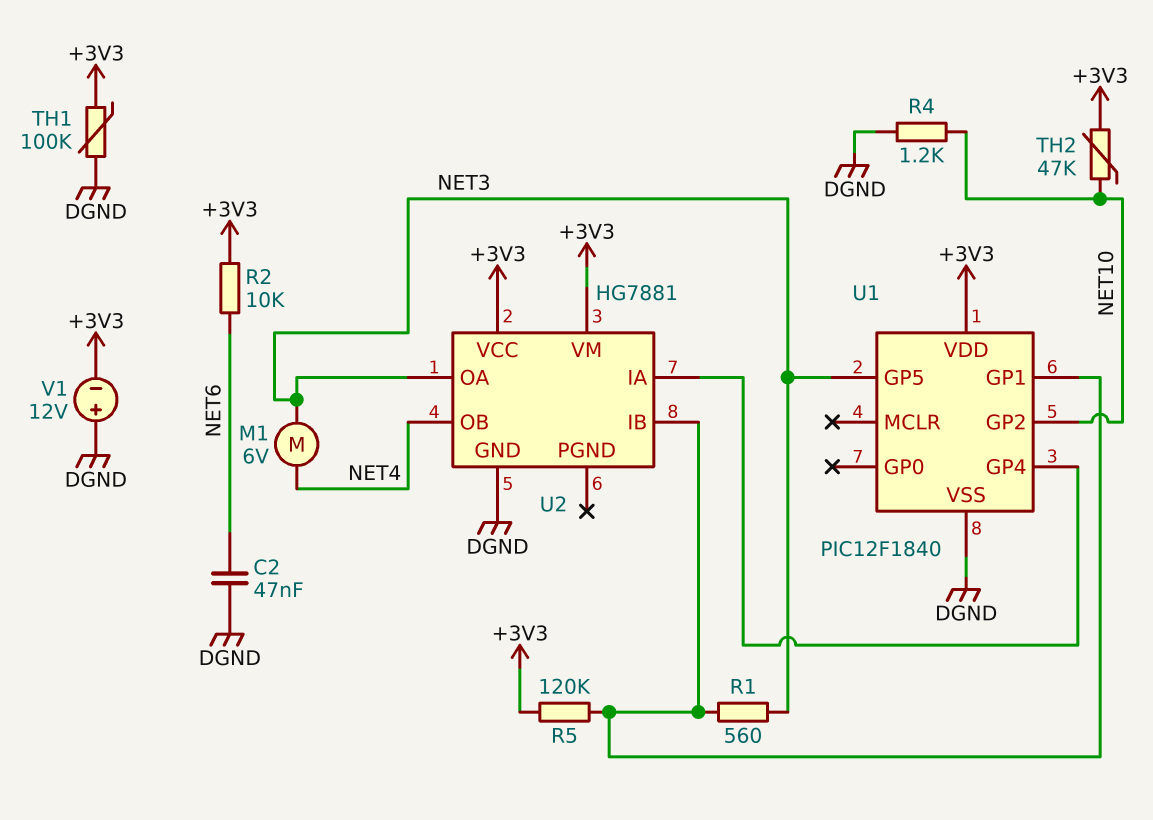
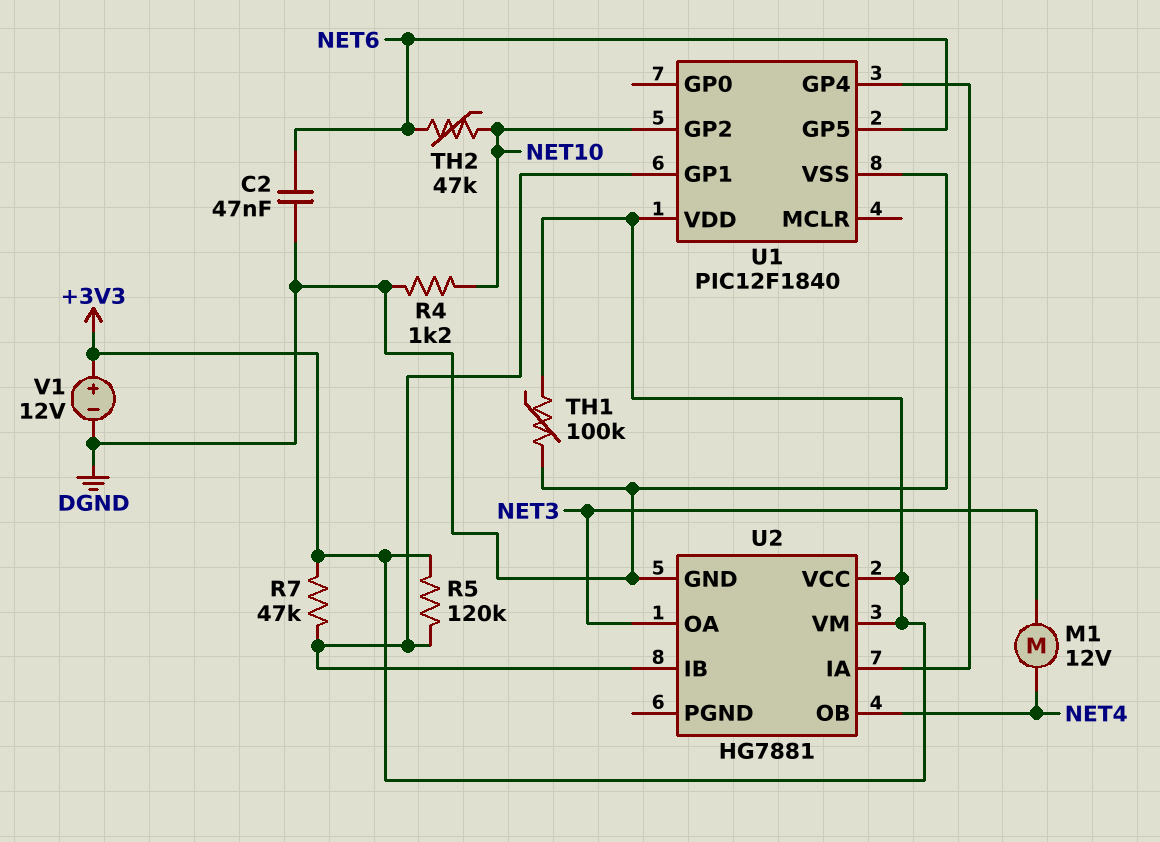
M1: motor 6V (NET3, NET4) -> motor 12V (NET3, NET4)
R1: 560 (NET3, U1/GP1) -> none
R2: 10k (+3V3, NET6) -> none
R7: none -> 47k (+3V3, U1/GP1)
TH2: 47k (+3V3, NET10) -> 47k (NET6, NET10)
U1 pin GP5: NET3 -> NET6
V1: 12V (plus DGND, minus +3V3) -> 12V (plus +3V3, minus DGND)

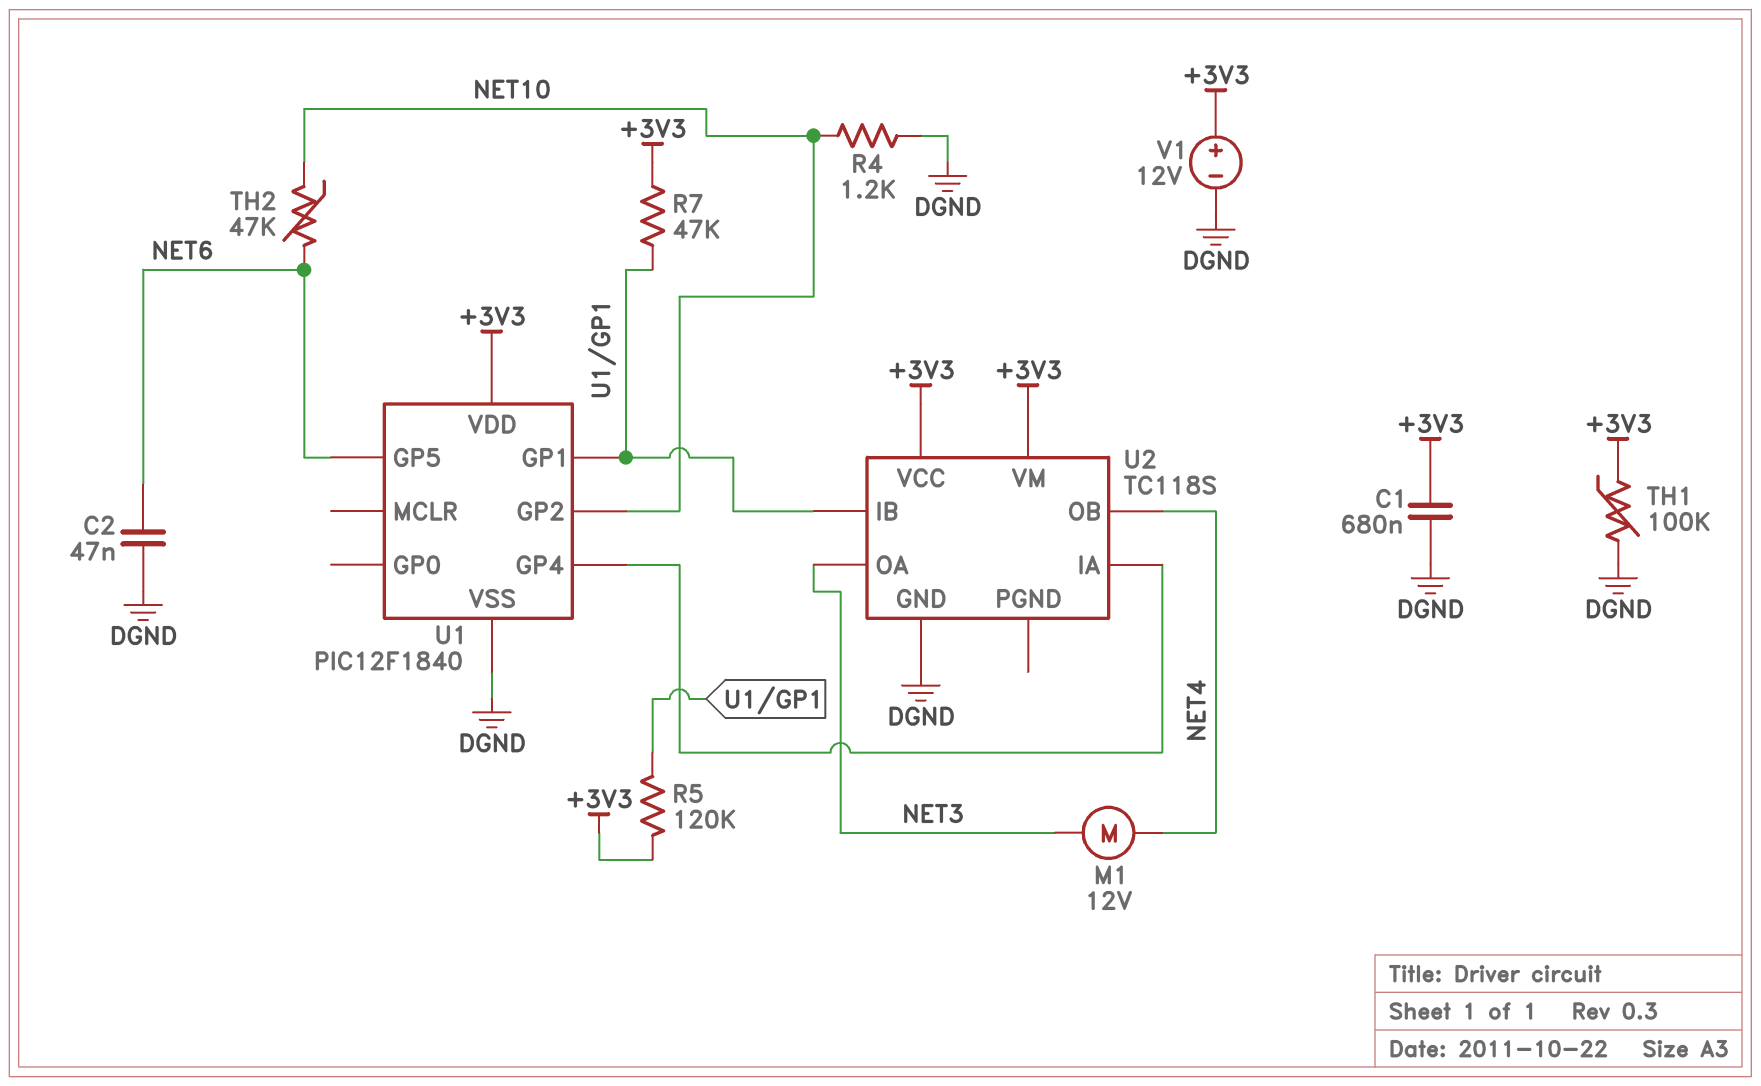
C1: none -> 680nF (+3V3, DGND)
U2: HG7881 -> TC118S

